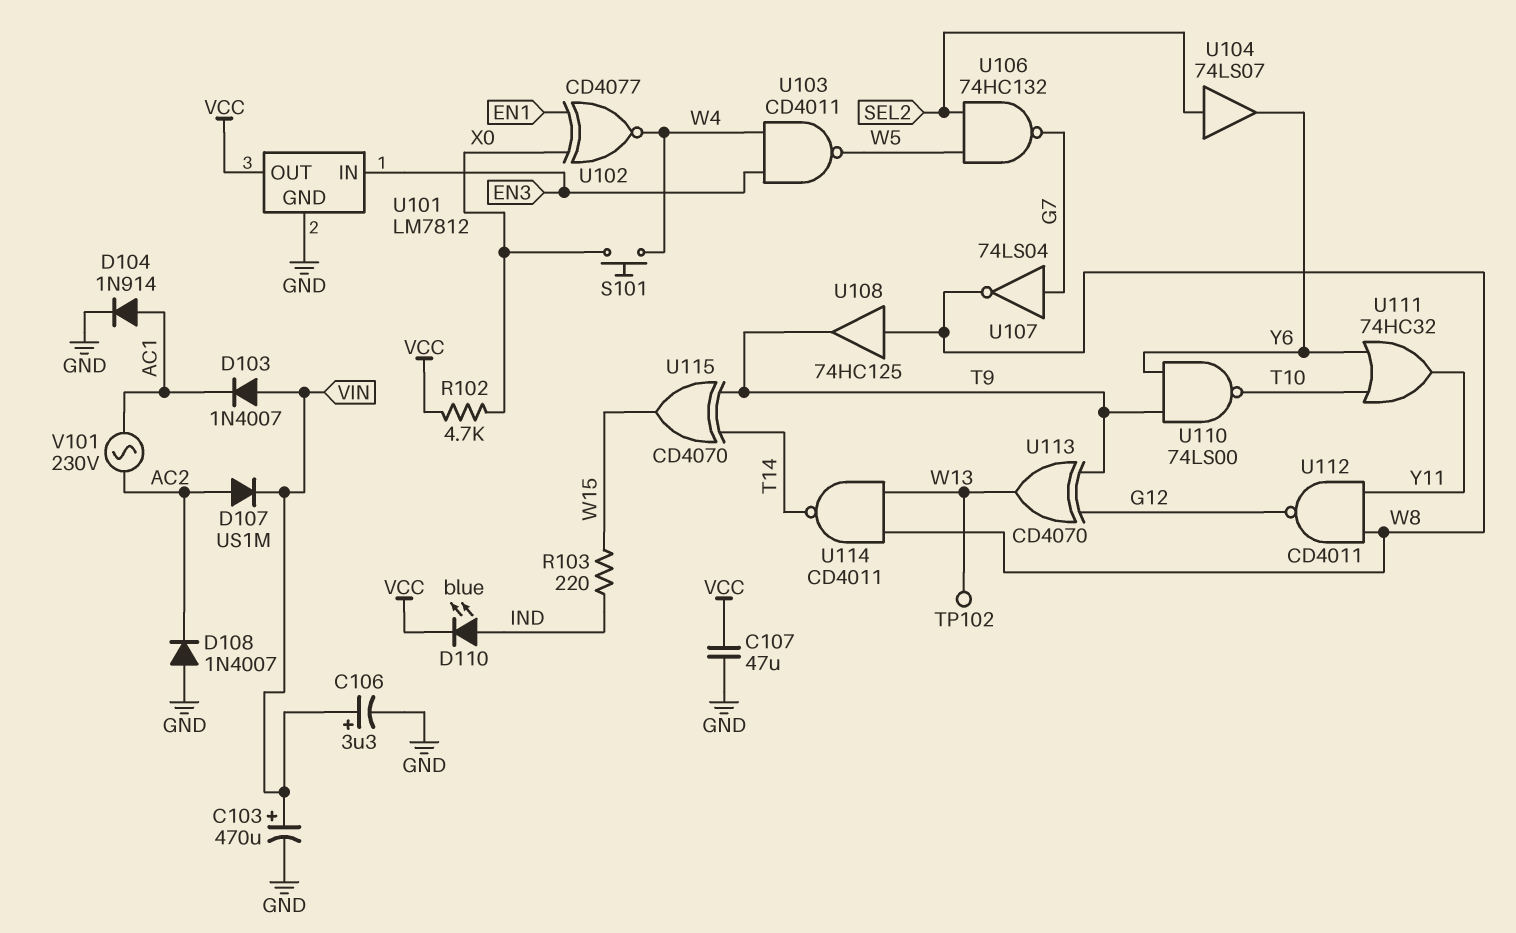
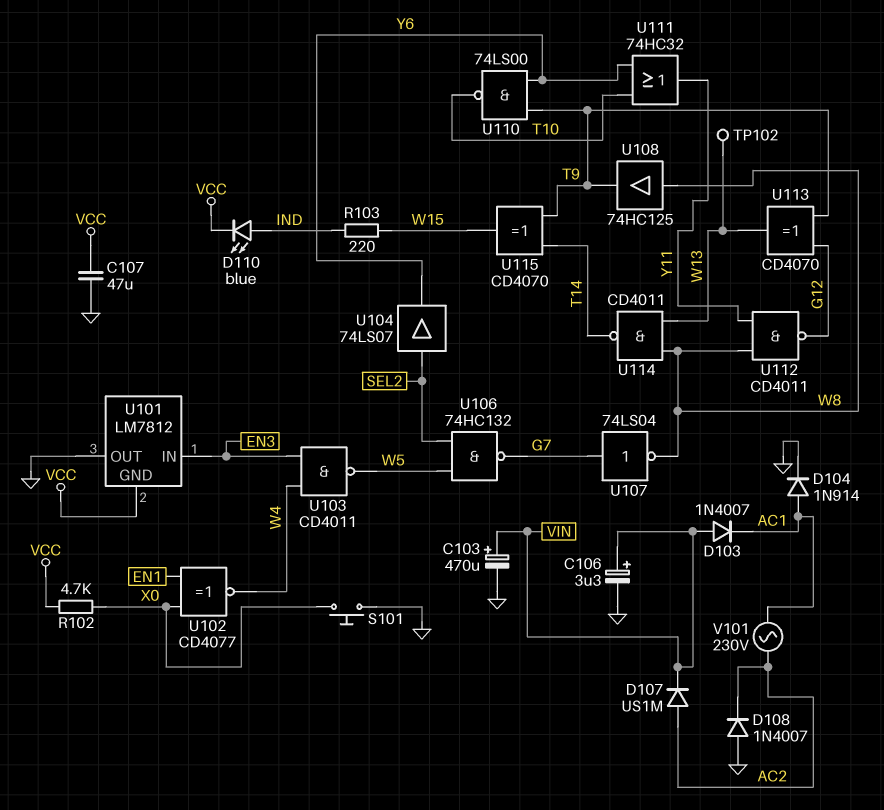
S101: button (W4, X0) -> button (GND, X0)
U101 pin GND: GND -> VCC
U101 pin OUT: VCC -> GND

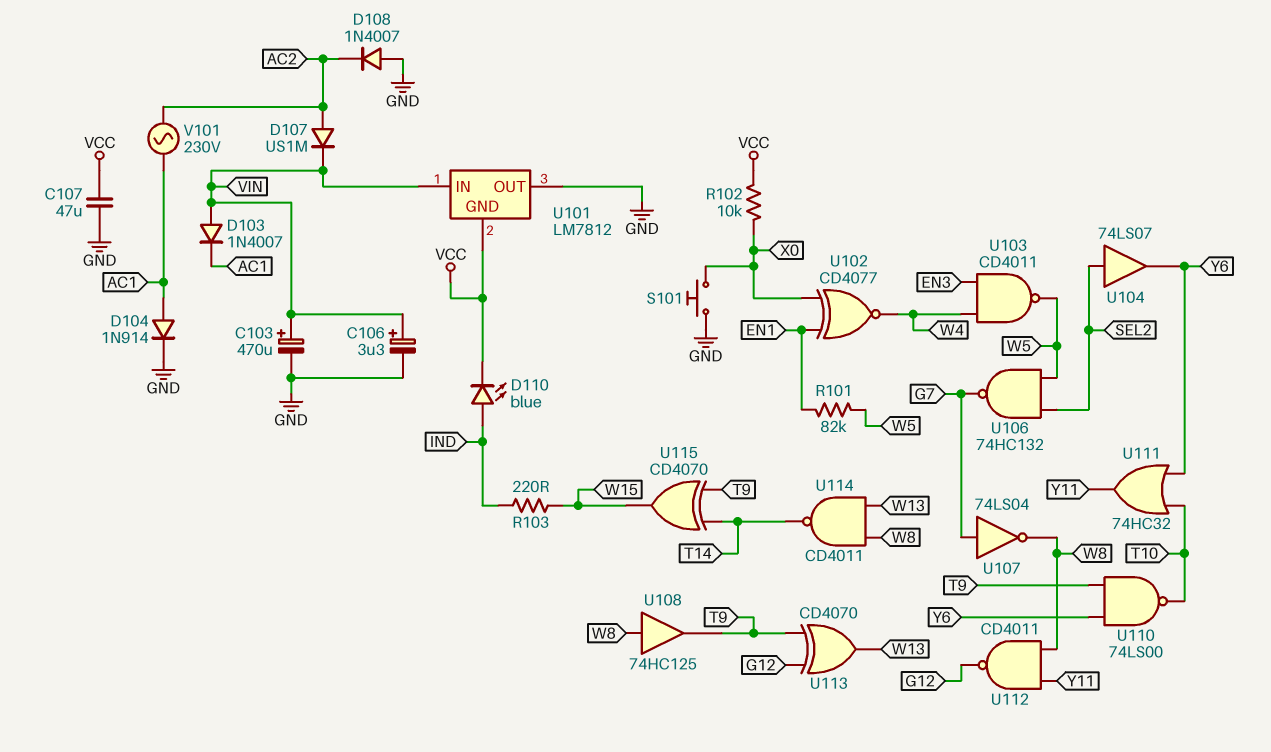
R101: none -> 82k (EN1, W5)
R102: 4.7k (VCC, X0) -> 10k (VCC, X0)
TP102: test point (W13) -> none
U101 pin IN: EN3 -> VIN

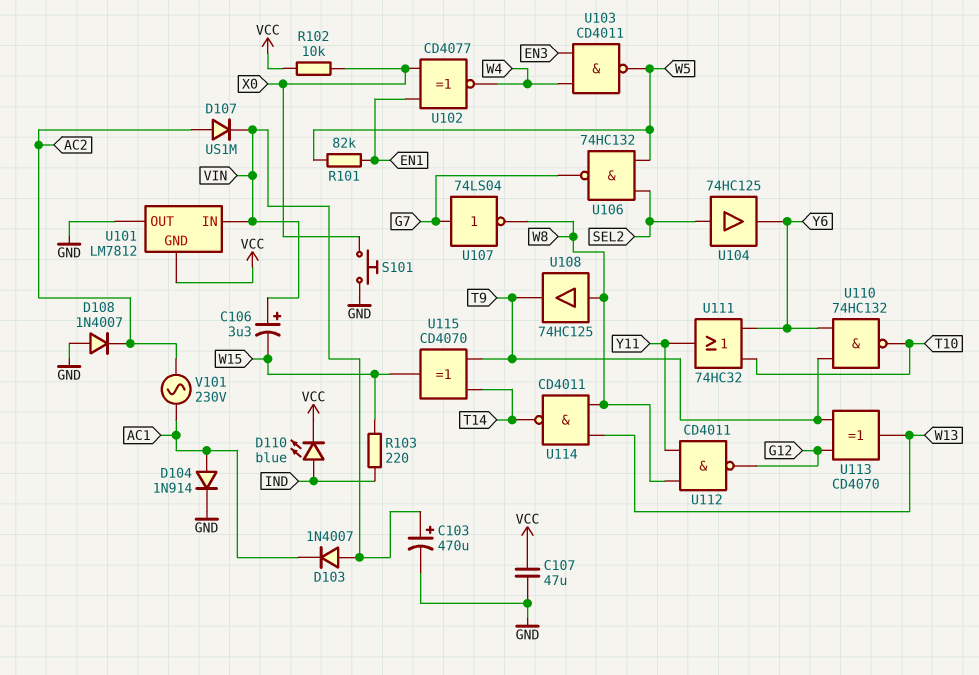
C106: 3.3uF (plus VIN, minus GND) -> 3.3uF (plus VIN, minus W15)
U104: buffer 74LS07 (in SEL2, out Y6) -> buffer 74HC125 (in SEL2, out Y6)
U110: NAND 74LS00 (in T9, in Y6, out T10) -> NAND 74HC132 (in T9, in Y6, out T10)

